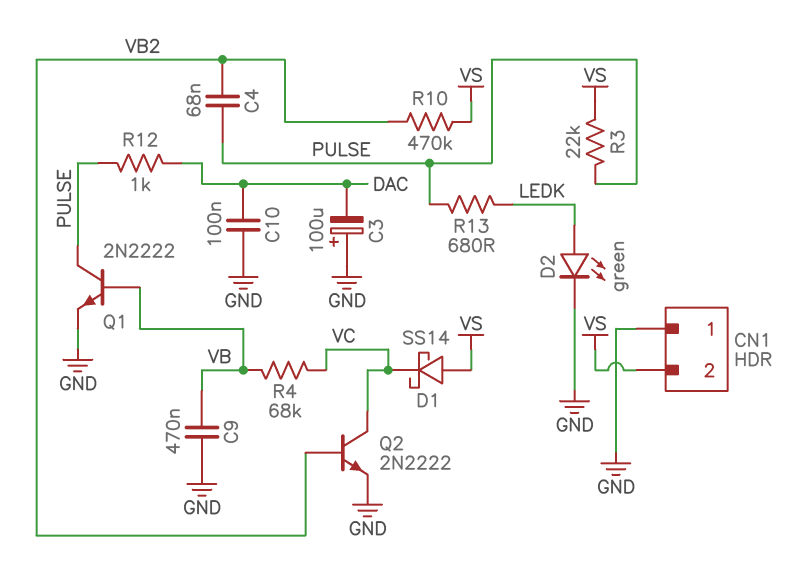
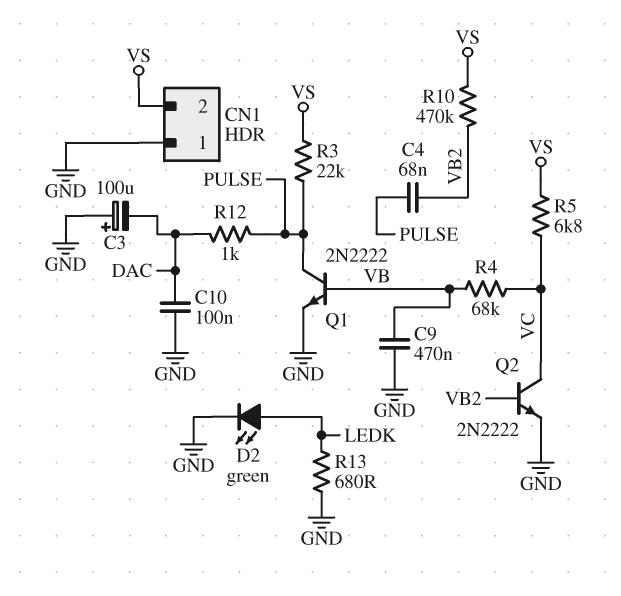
D1: schottky SS14 (A VS, K VC) -> none
R5: none -> 6.8k (VC, VS)
R13: 680 (LEDK, PULSE) -> 680 (GND, LEDK)

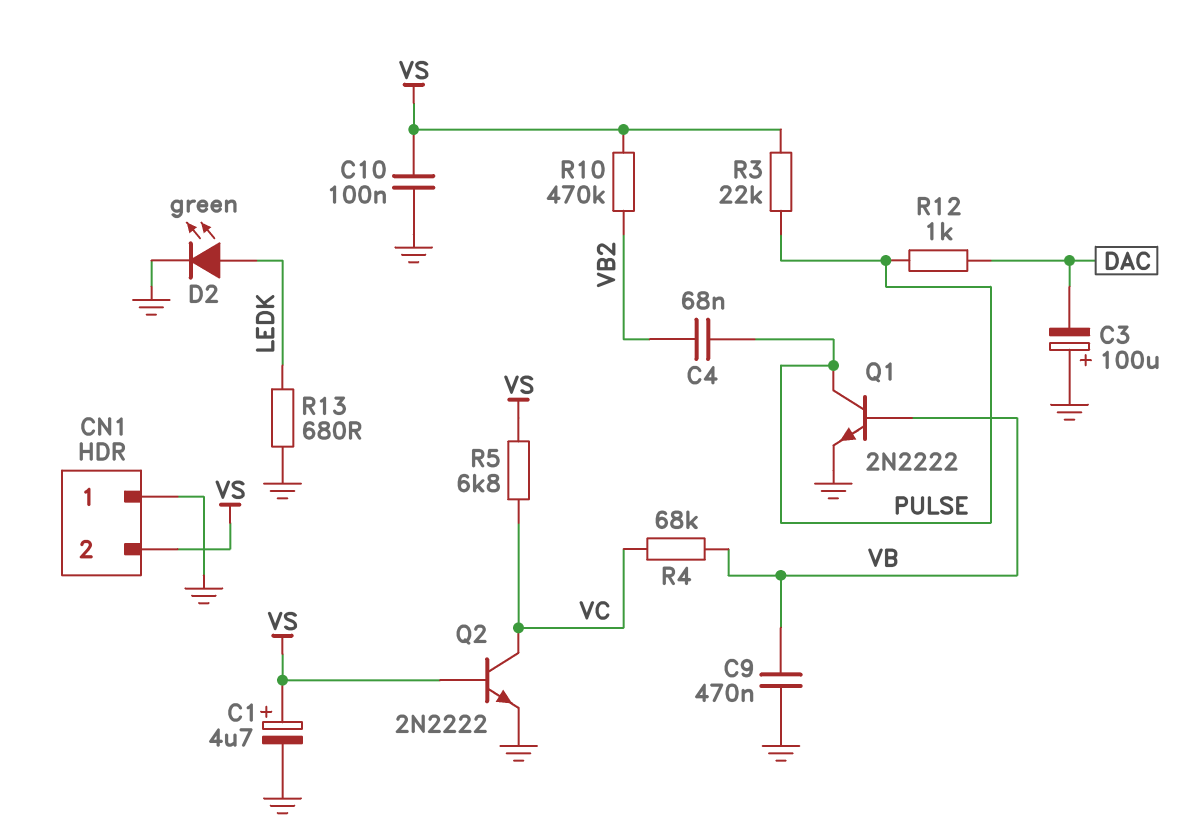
C1: none -> 4.7uF (plus VS, minus GND)
C10: 100nF (DAC, GND) -> 100nF (GND, VS)
Q2: NPN 2N2222 (B VB2, C VC, E GND) -> NPN 2N2222 (B VS, C VC, E GND)

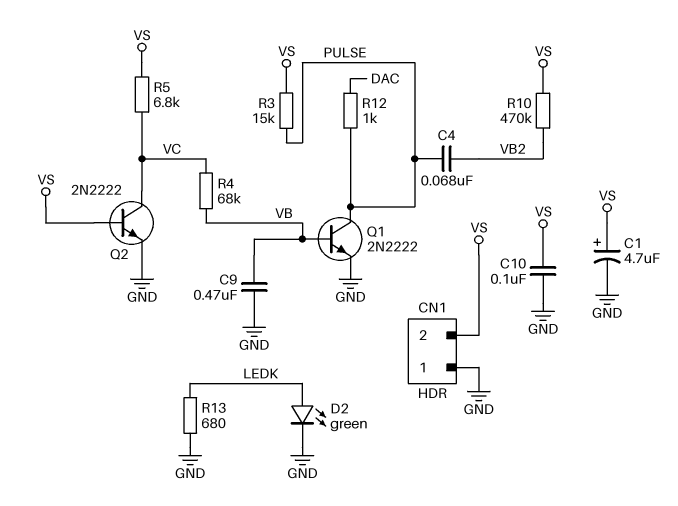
C3: 100uF (plus GND, minus DAC) -> none
R3: 22k (PULSE, VS) -> 15k (PULSE, VS)

